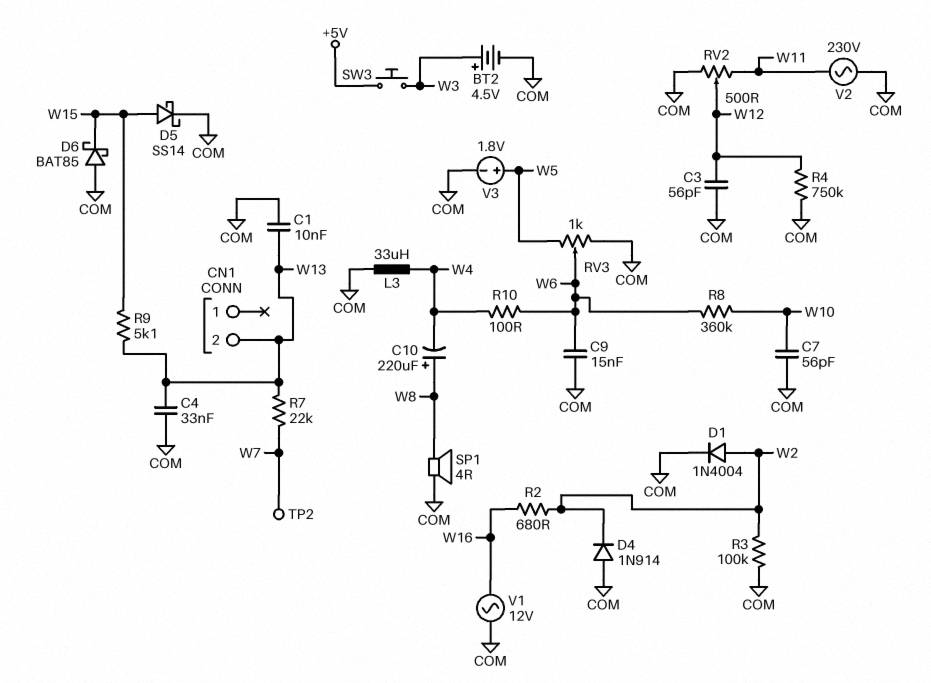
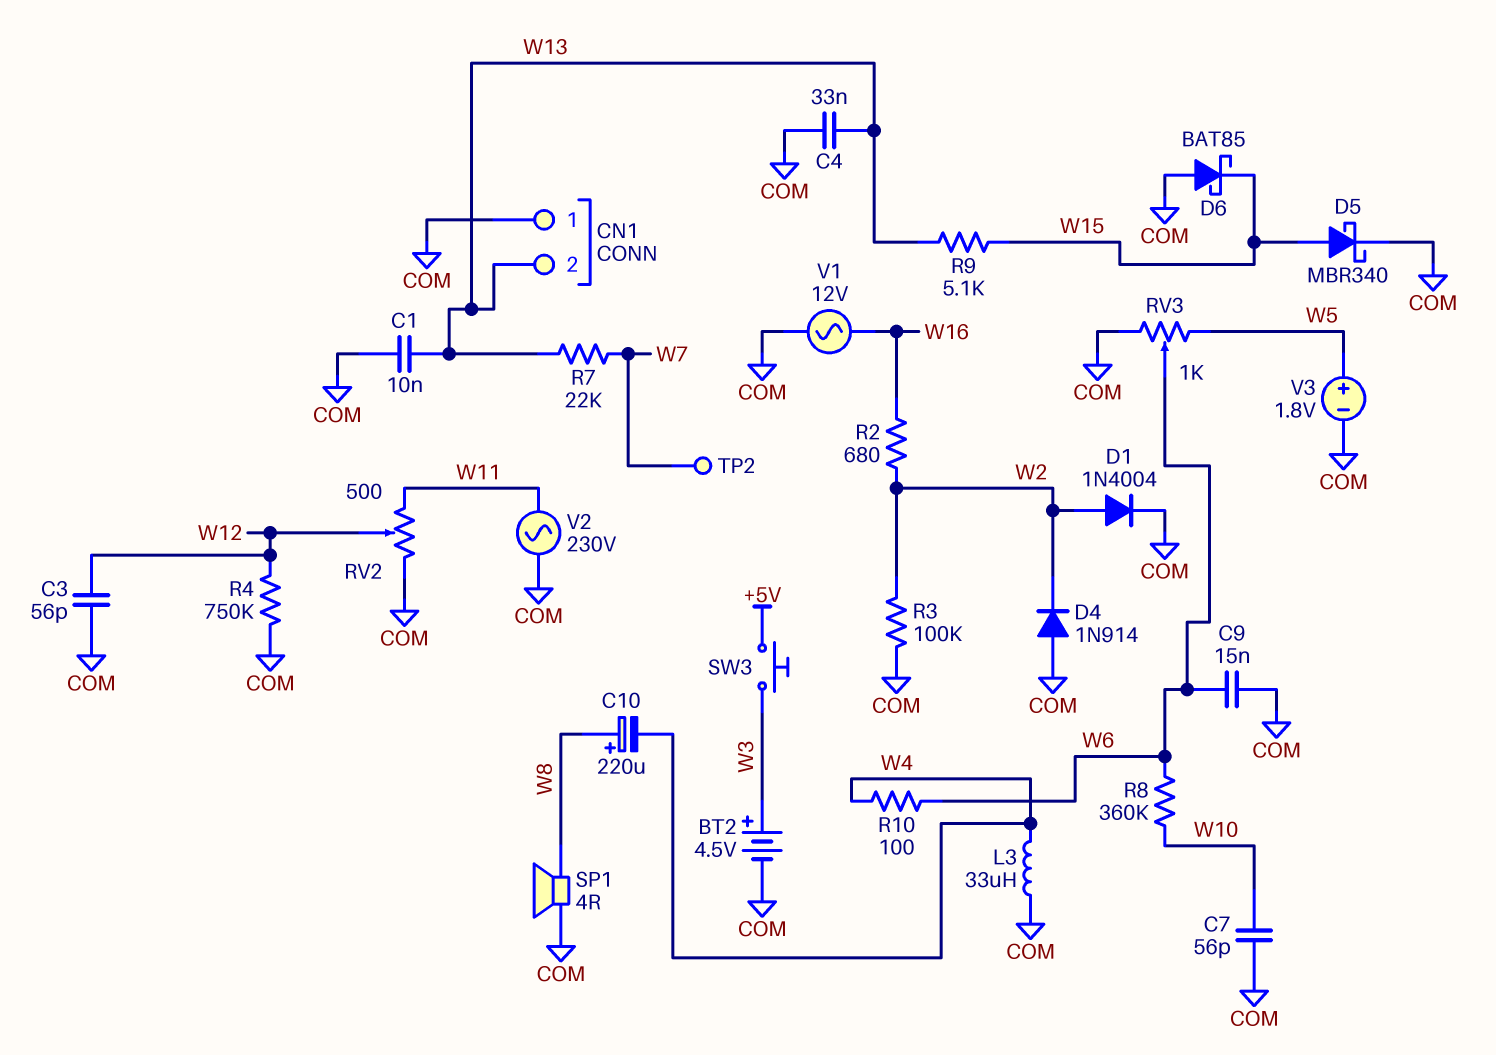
CN1 pin 1: none -> COM
D5: schottky SS14 (A W15, K COM) -> schottky MBR340 (A W15, K COM)

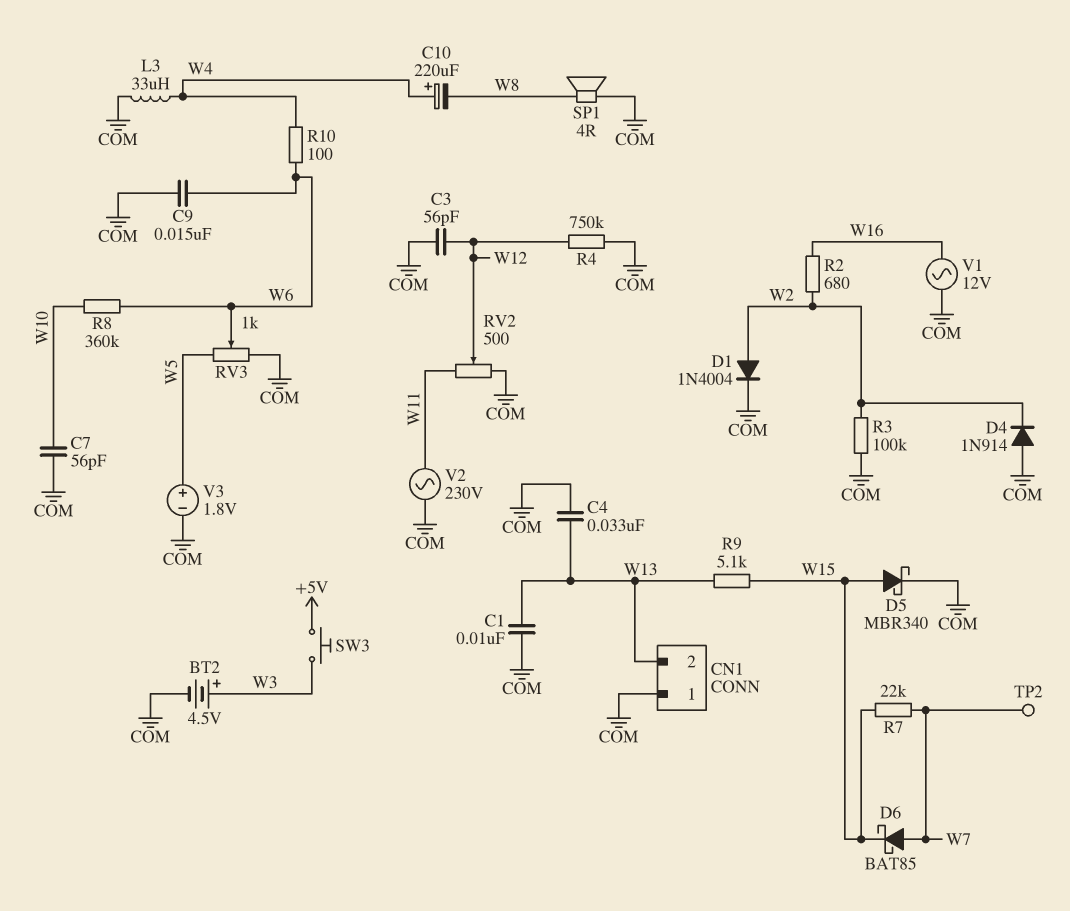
C10: 220uF (plus W8, minus W4) -> 220uF (plus W4, minus W8)
D6: schottky BAT85 (A COM, K W15) -> schottky BAT85 (A W7, K W15)
R7: 22k (W7, W13) -> 22k (W7, W15)

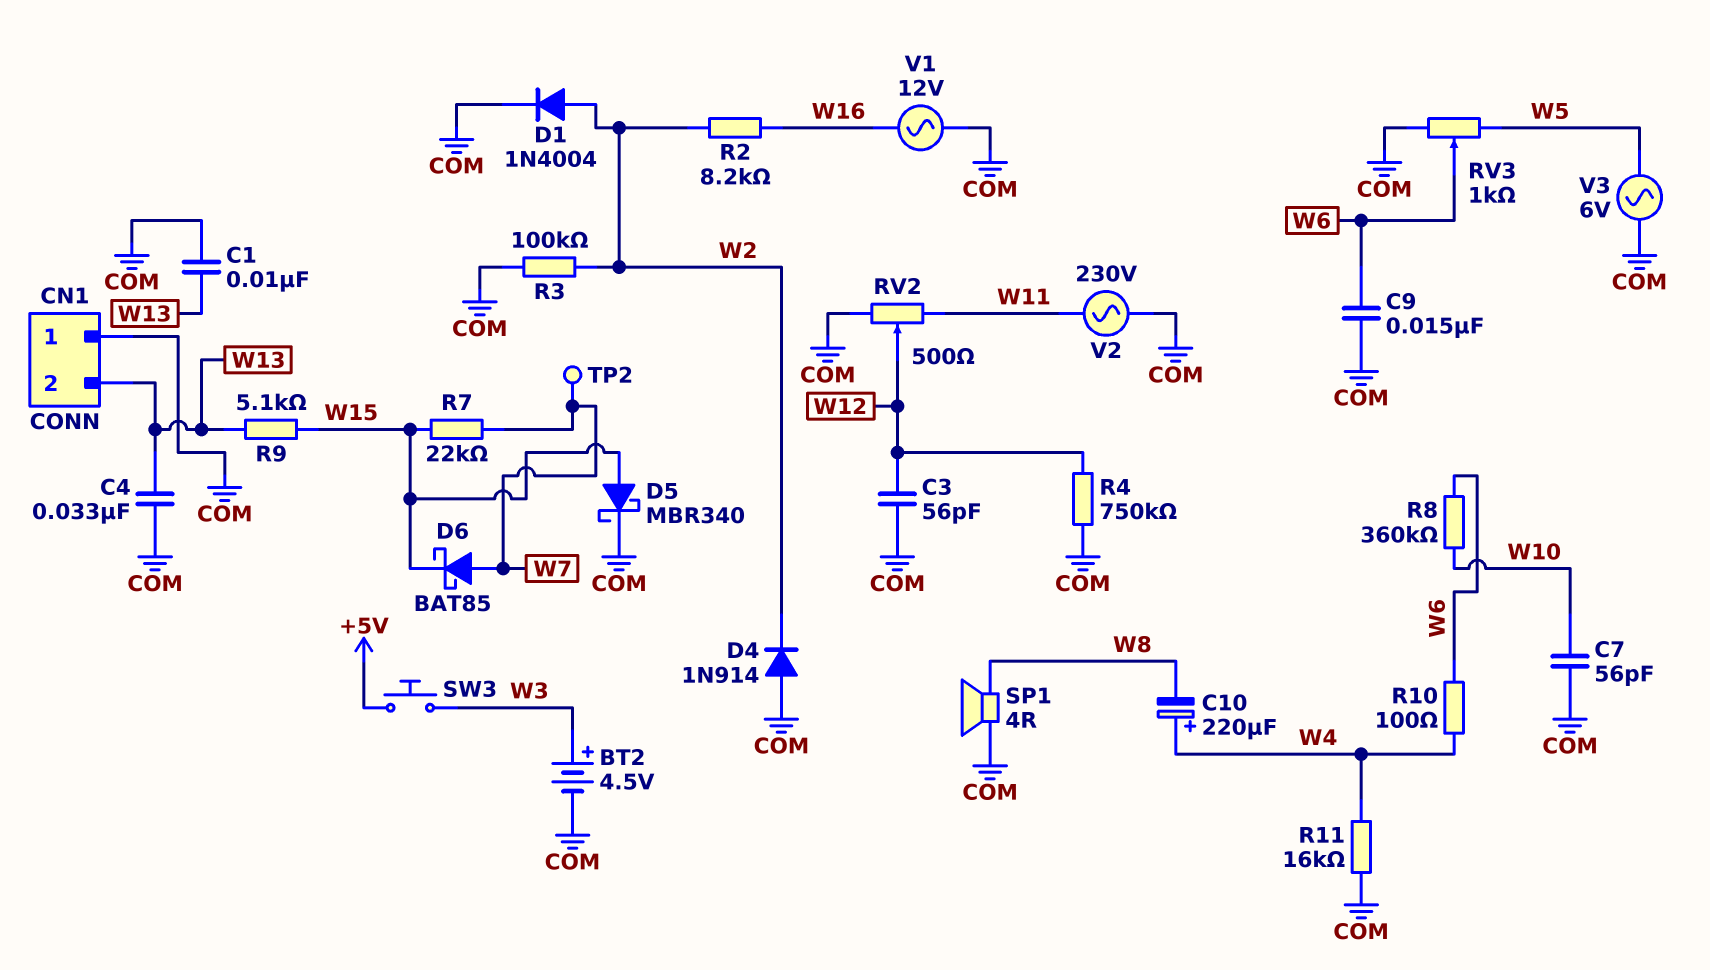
L3: 33uH (COM, W4) -> none
R2: 680 (W2, W16) -> 8.2k (W2, W16)
R11: none -> 16k (COM, W4)
V3: 1.8V (plus W5, minus COM) -> AC 6V (COM, W5)

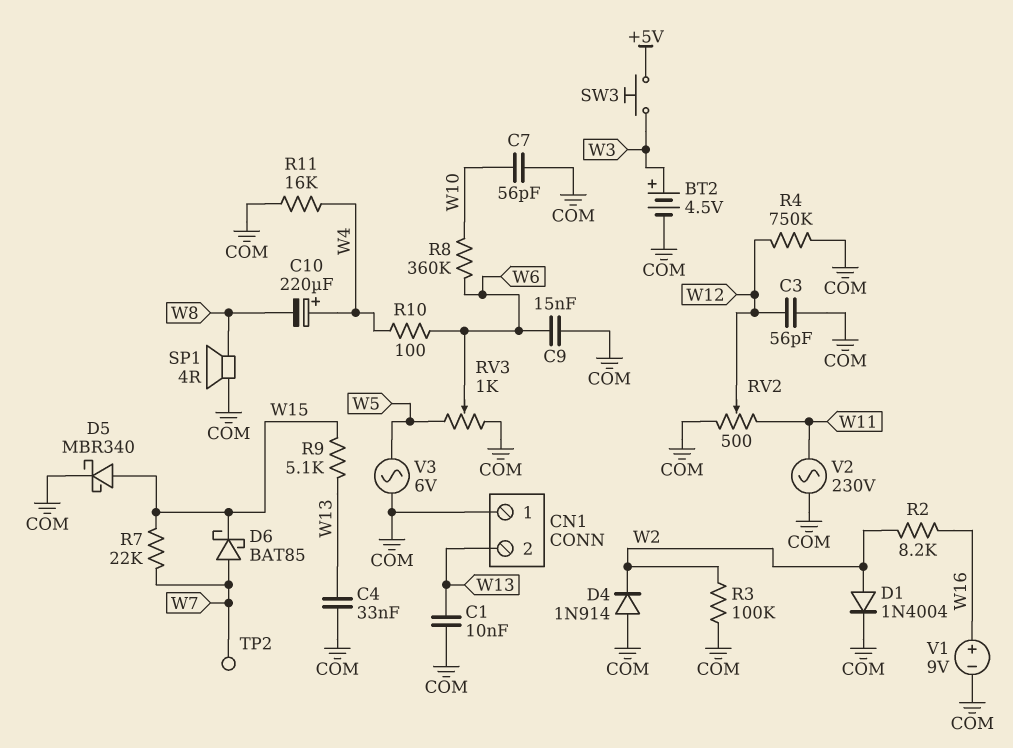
V1: AC 12V (COM, W16) -> 9V (plus W16, minus COM)

